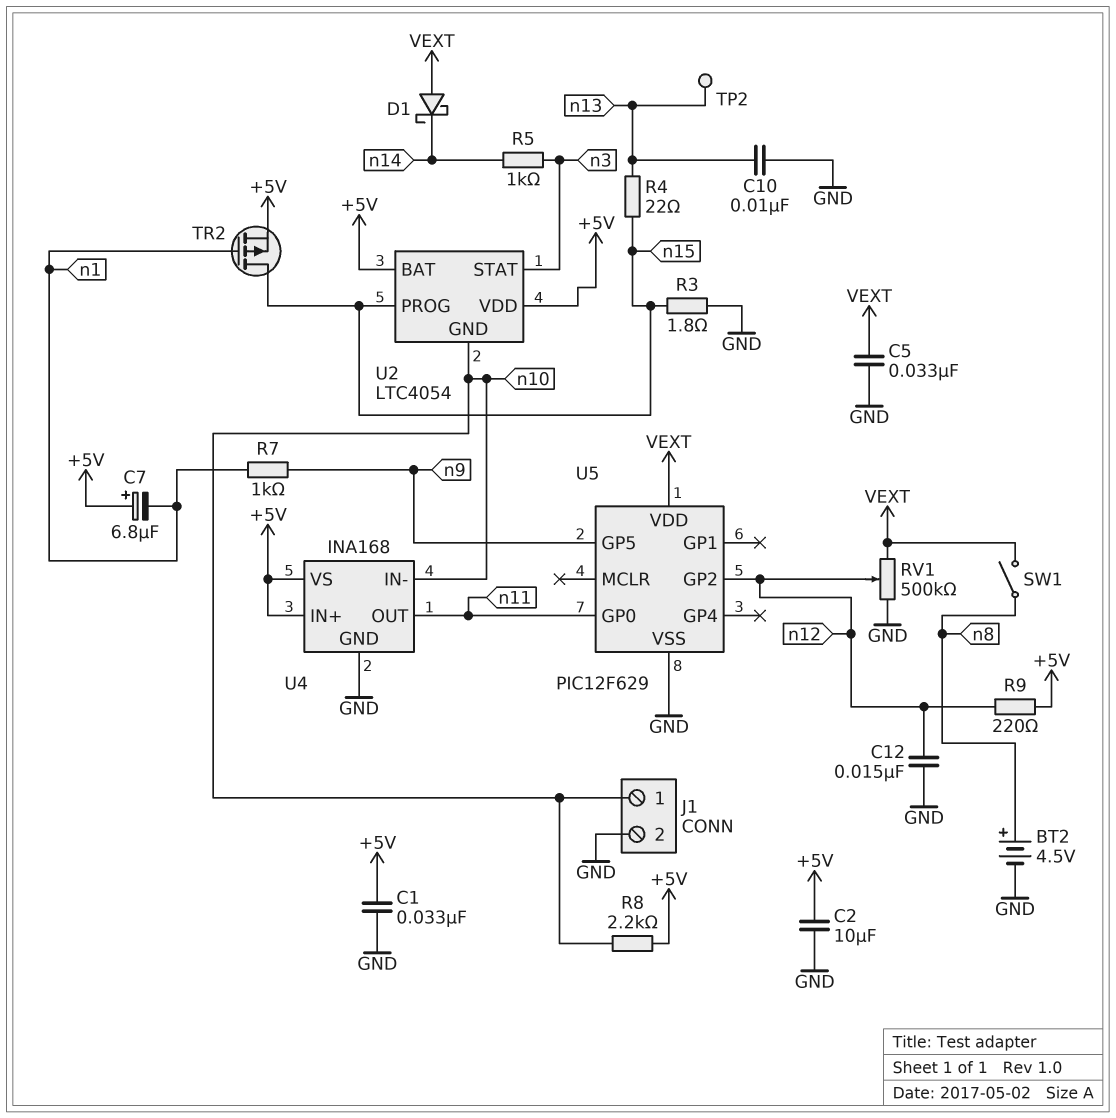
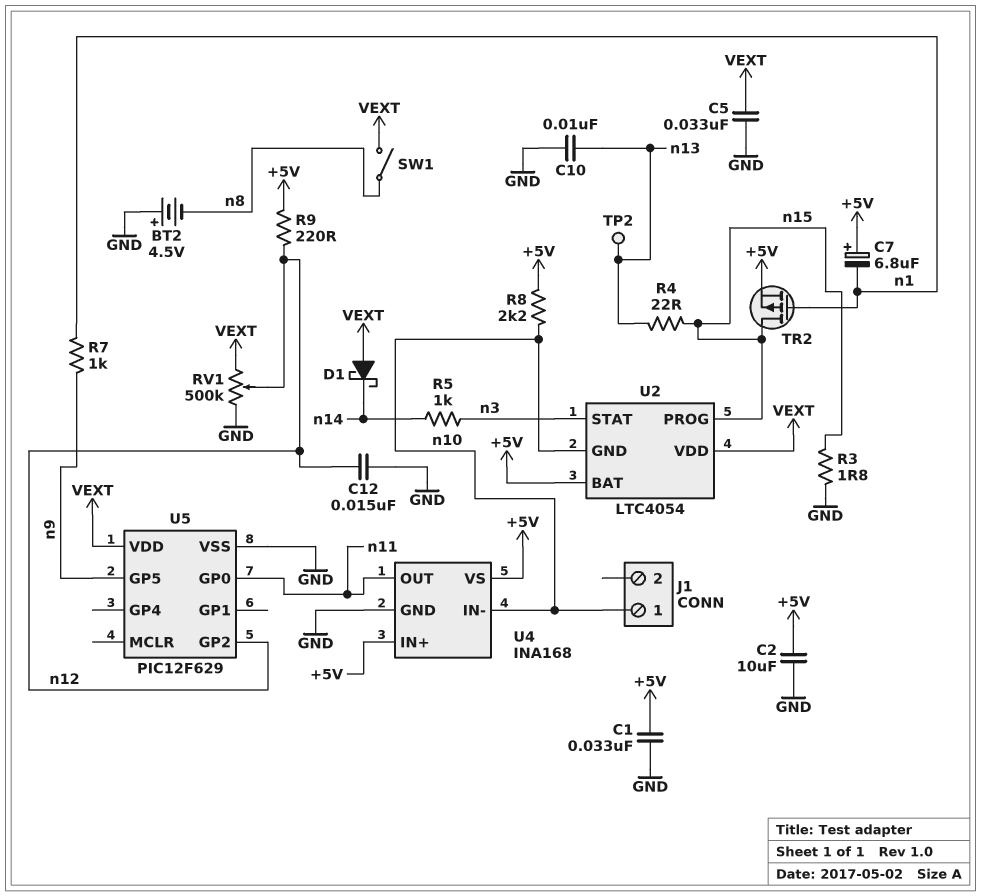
BT2: 4.5V (plus n8, minus GND) -> 4.5V (plus GND, minus n8)
J1 pin 2: GND -> none
U2 pin VDD: +5V -> VEXT

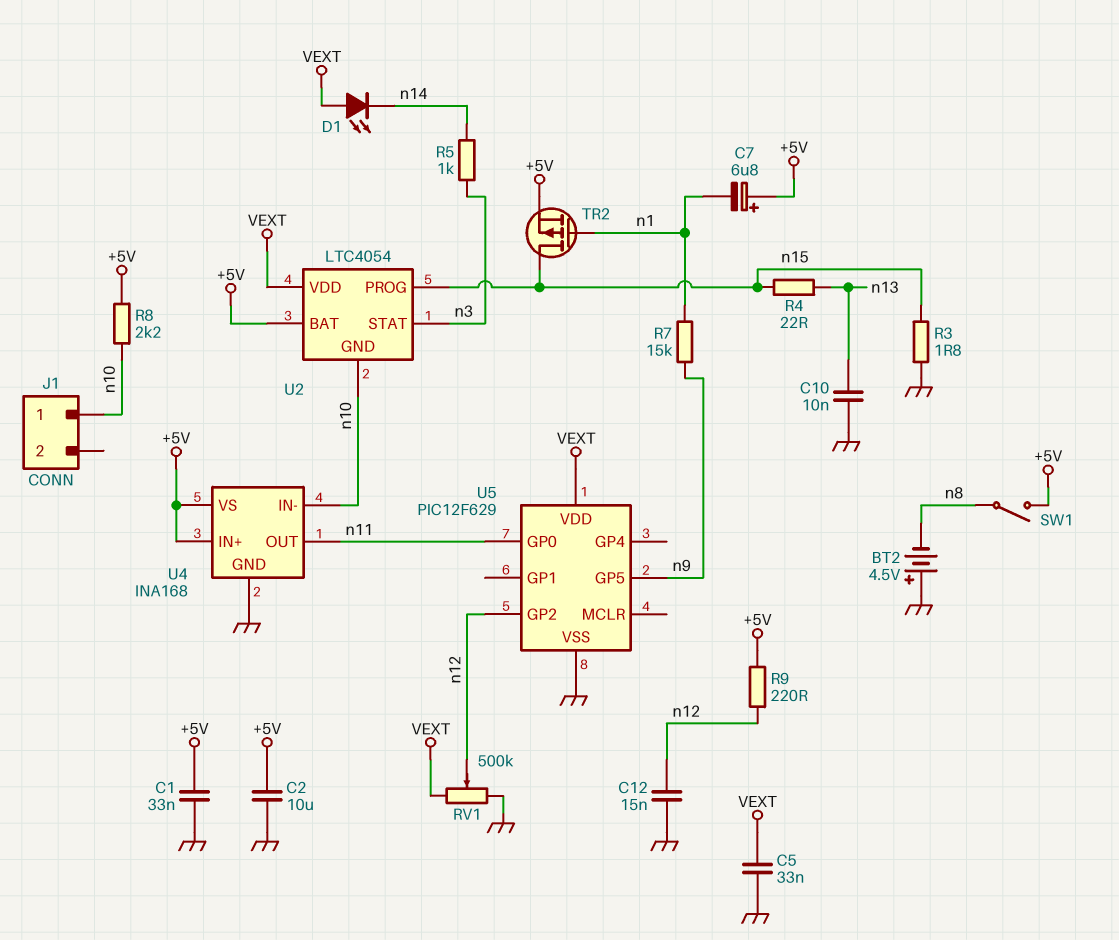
D1: schottky (A VEXT, K n14) -> LED (A VEXT, K n14)
R7: 1k (n1, n9) -> 15k (n1, n9)
SW1: switch (VEXT, n8) -> switch (+5V, n8)
TP2: test point (n13) -> none

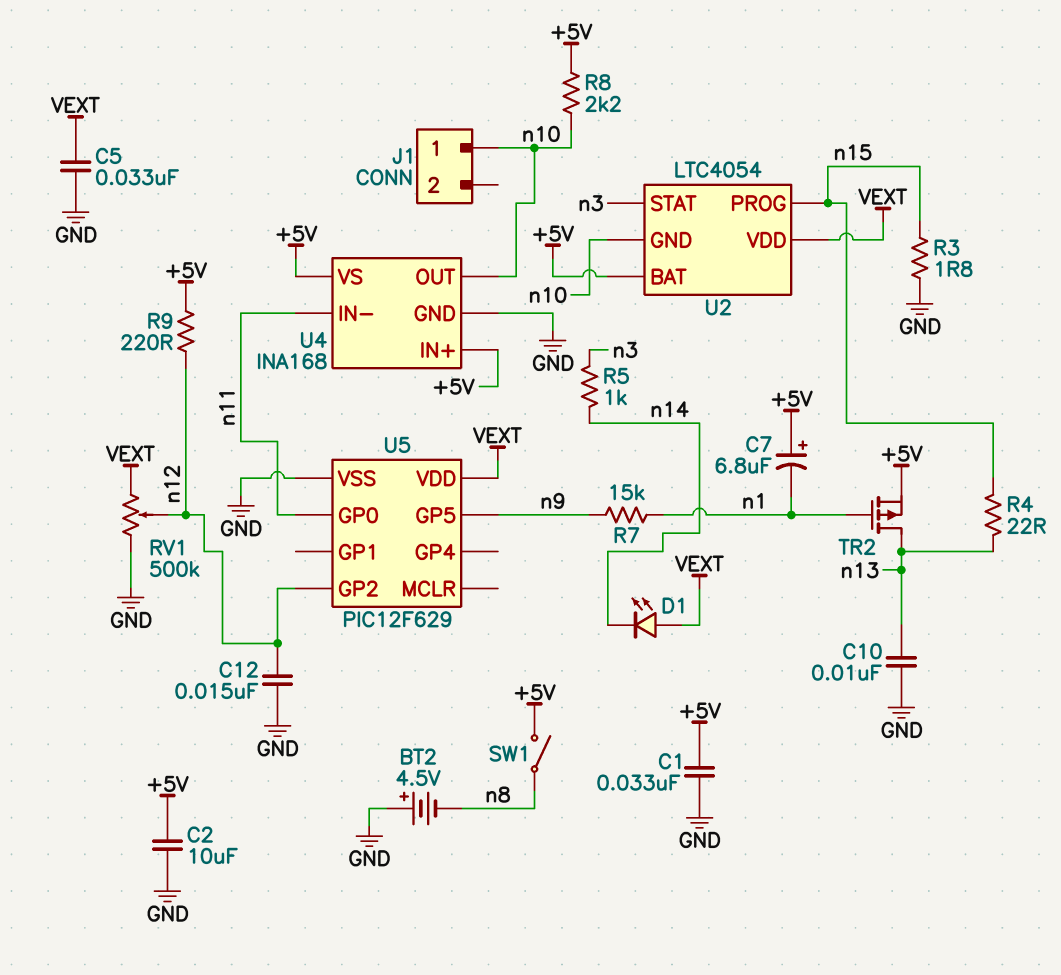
TR2: PMOS (G n1, D n15, S +5V) -> PMOS (G n1, D n13, S +5V)
U4 pin IN-: n10 -> n11
U4 pin OUT: n11 -> n10

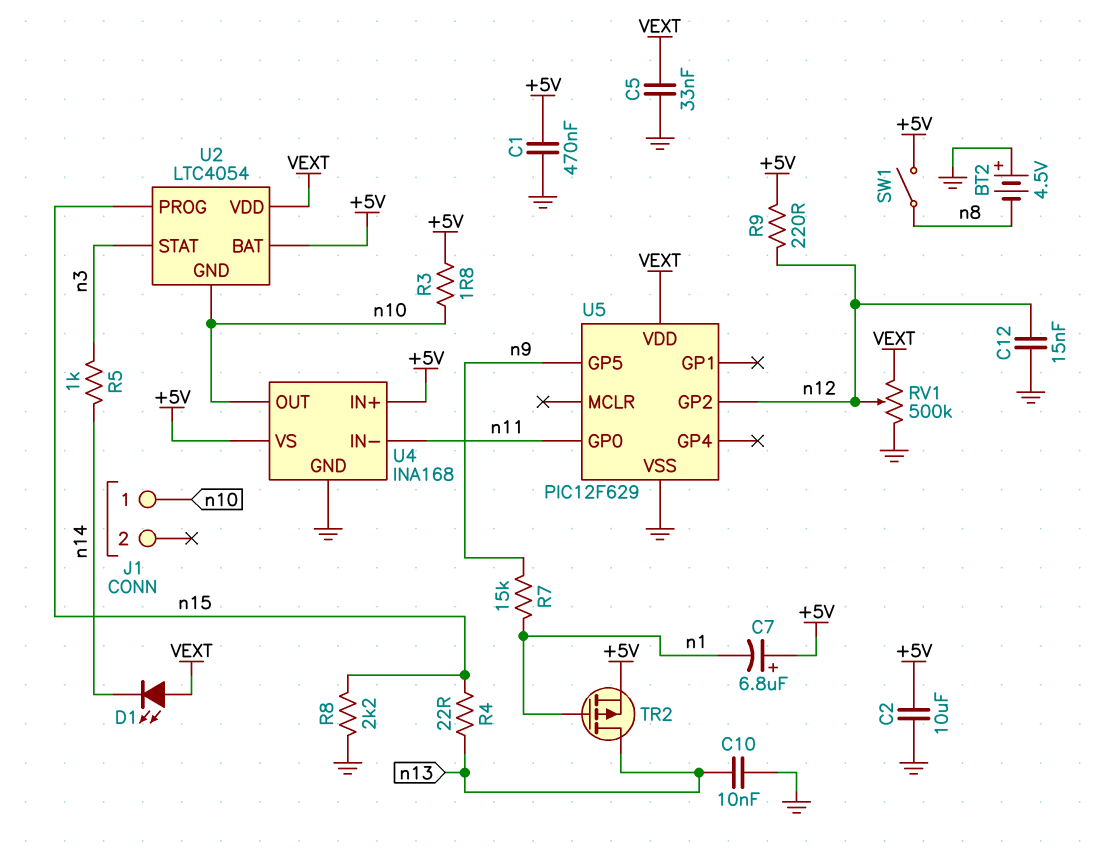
C1: 33nF (+5V, GND) -> 470nF (+5V, GND)
R3: 1.8 (GND, n15) -> 1.8 (+5V, n10)
R8: 2.2k (+5V, n10) -> 2.2k (GND, n15)

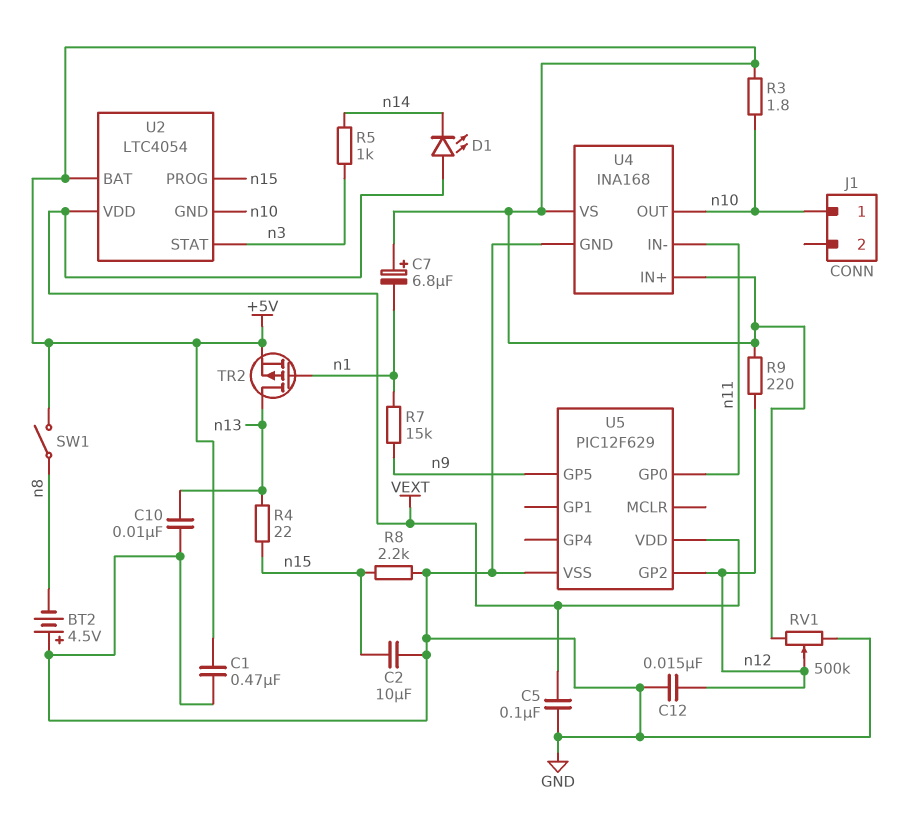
C2: 10uF (+5V, GND) -> 10uF (GND, n15)
C5: 33nF (GND, VEXT) -> 100nF (GND, VEXT)
RV1: 500k (GND, VEXT, wiper n12) -> 500k (+5V, GND, wiper n12)

